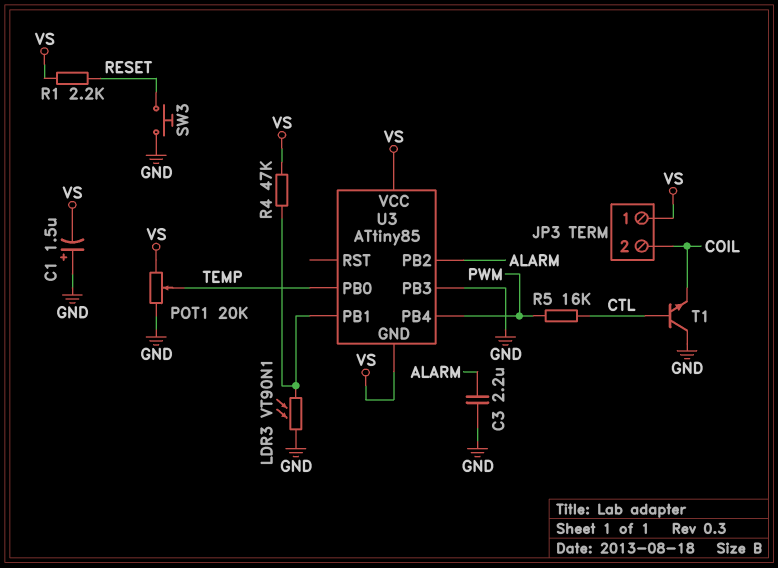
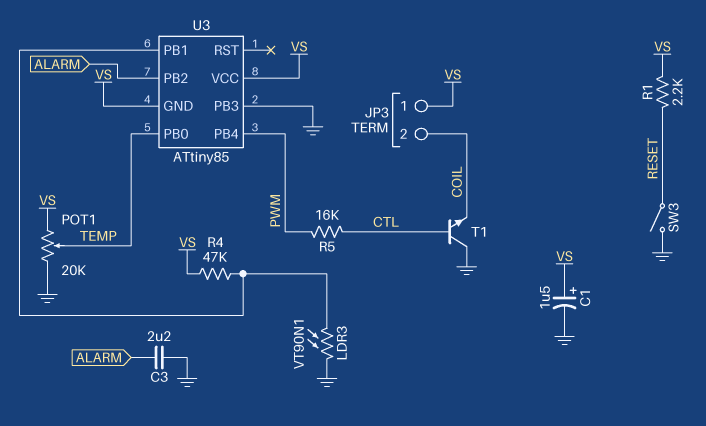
C1: 1.5uF (plus GND, minus VS) -> 1.5uF (plus VS, minus GND)
SW3: button (GND, RESET) -> switch (GND, RESET)

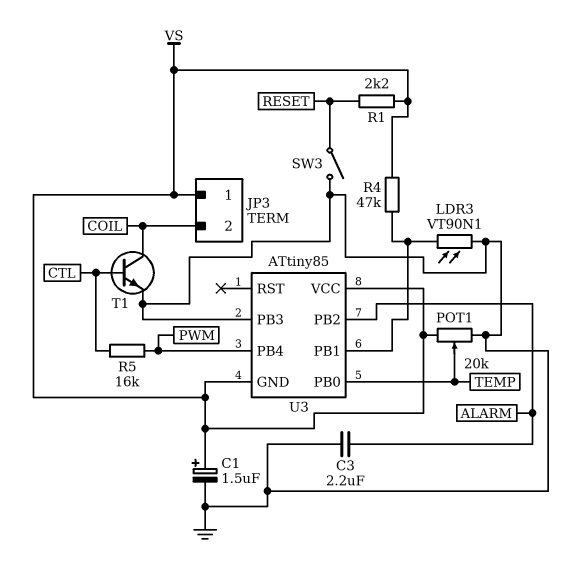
T1: NPN (B CTL, C GND, E COIL) -> NPN (B CTL, C COIL, E GND)

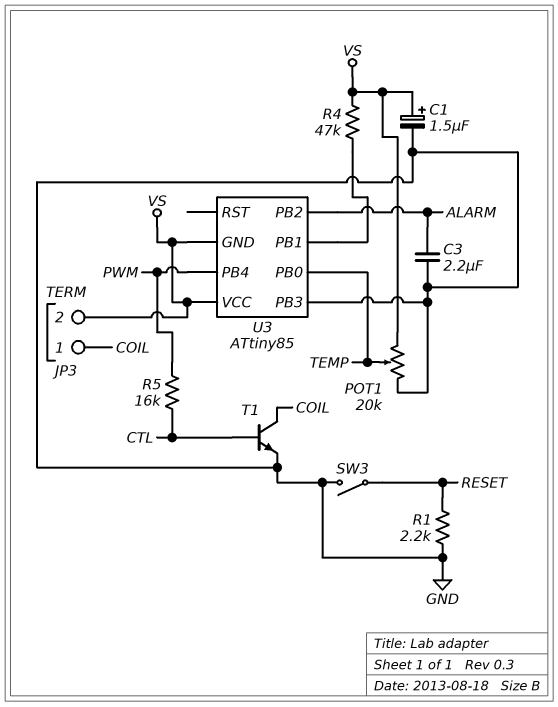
JP3 pin 1: VS -> COIL
JP3 pin 2: COIL -> VS
LDR3: VT90N1 (GND, U3/PB1) -> none
R1: 2.2k (RESET, VS) -> 2.2k (GND, RESET)

